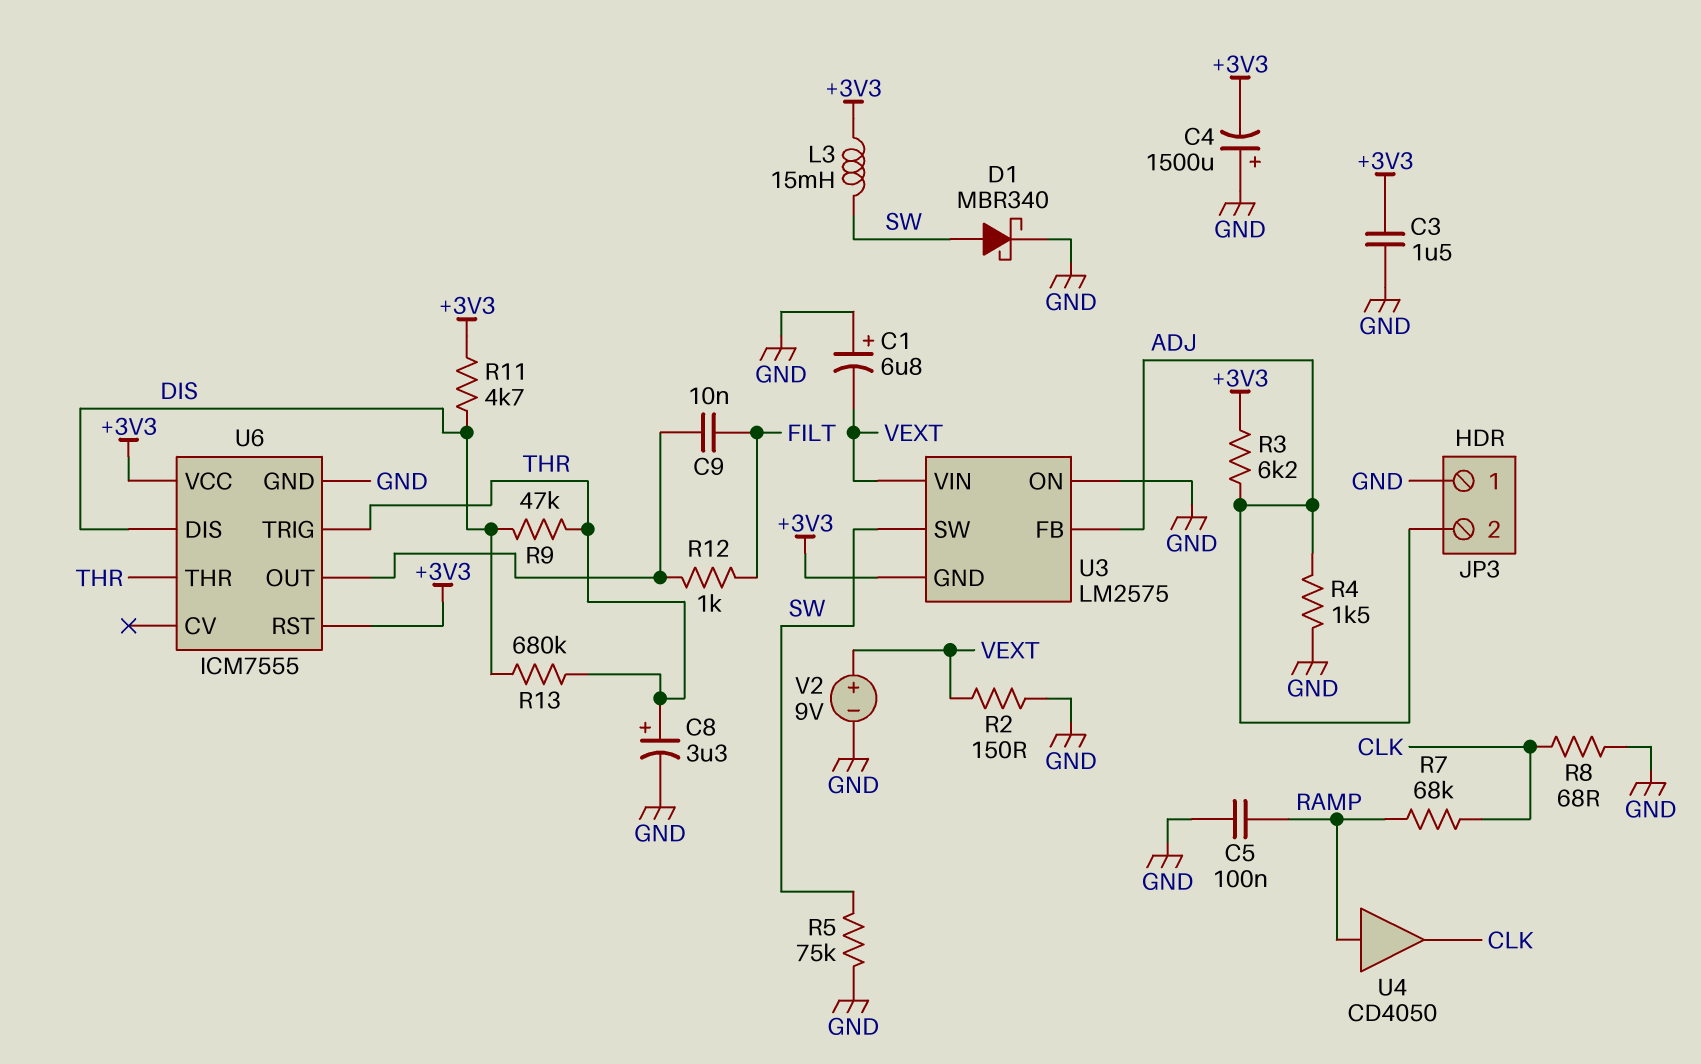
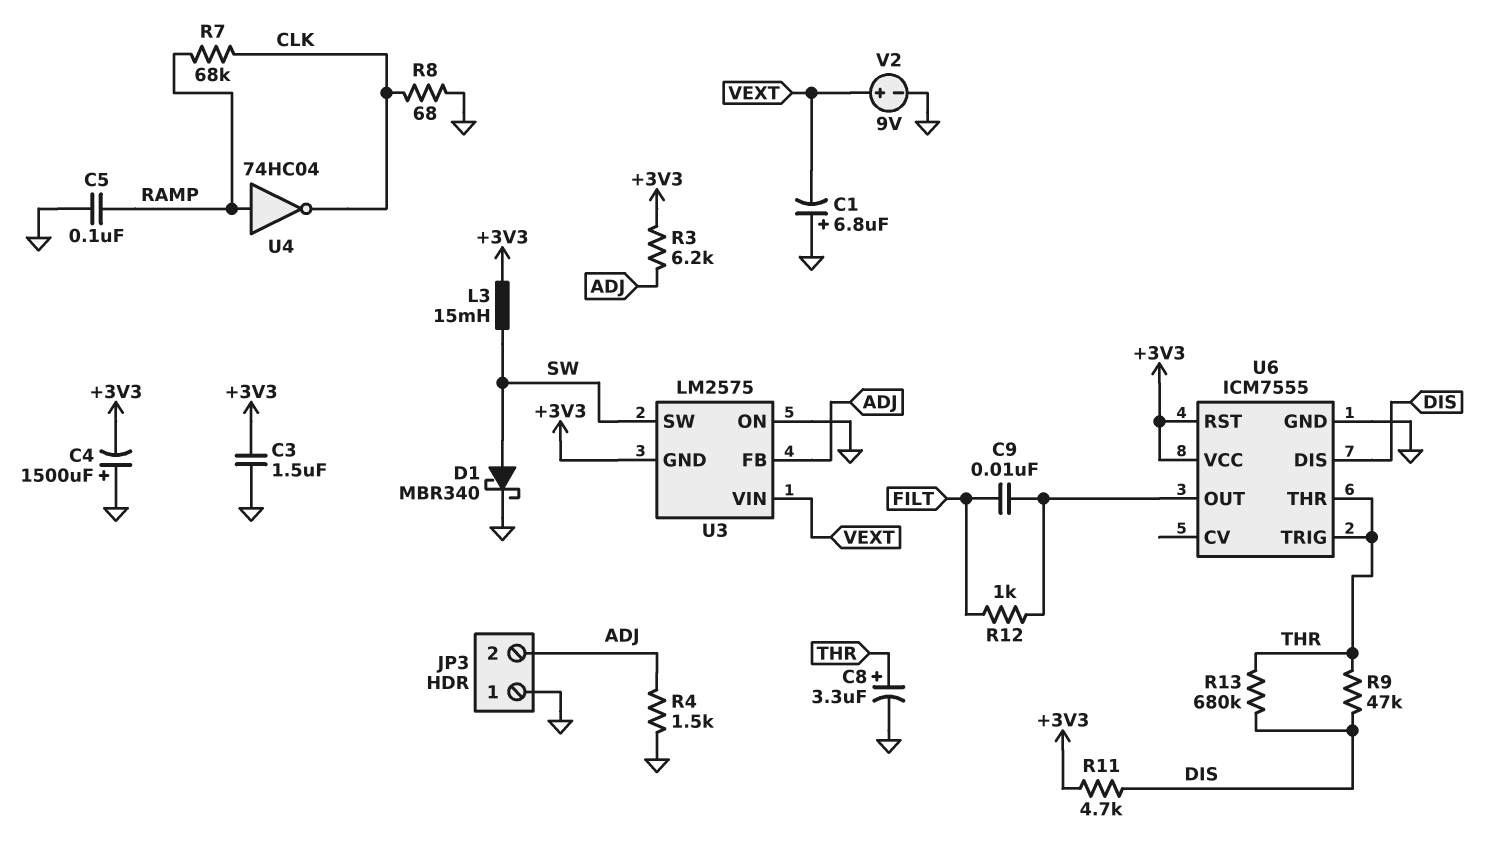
R2: 150 (GND, VEXT) -> none
R5: 75k (GND, SW) -> none
U4: buffer CD4050 (in RAMP, out CLK) -> NOT 74HC04 (in RAMP, out CLK)

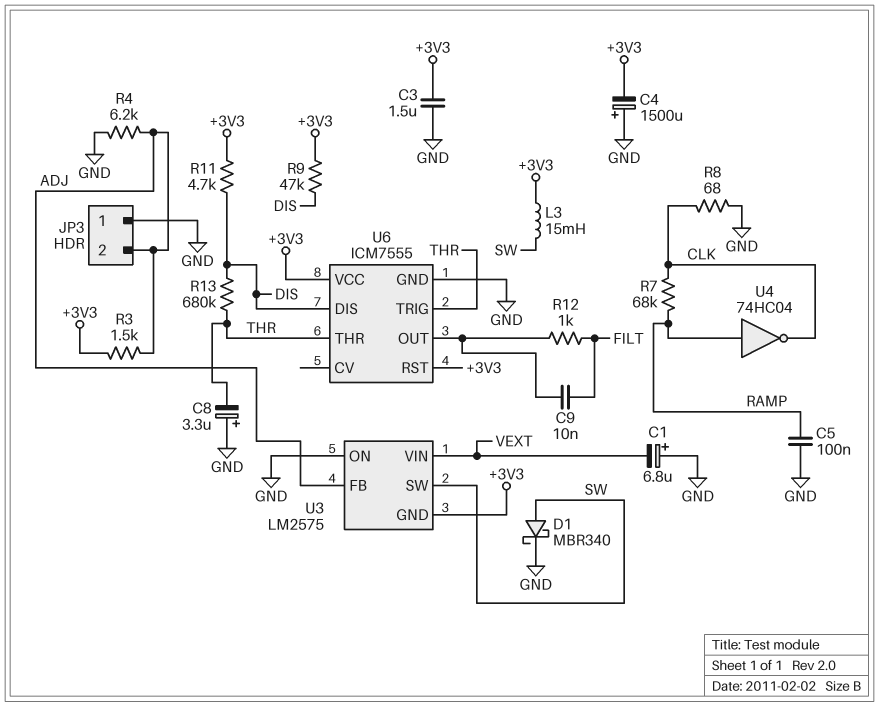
C8: 3.3uF (plus THR, minus GND) -> 3.3uF (plus GND, minus THR)
R3: 6.2k (+3V3, ADJ) -> 1.5k (+3V3, ADJ)
R4: 1.5k (ADJ, GND) -> 6.2k (ADJ, GND)
R9: 47k (DIS, THR) -> 47k (+3V3, DIS)
V2: 9V (plus VEXT, minus GND) -> none

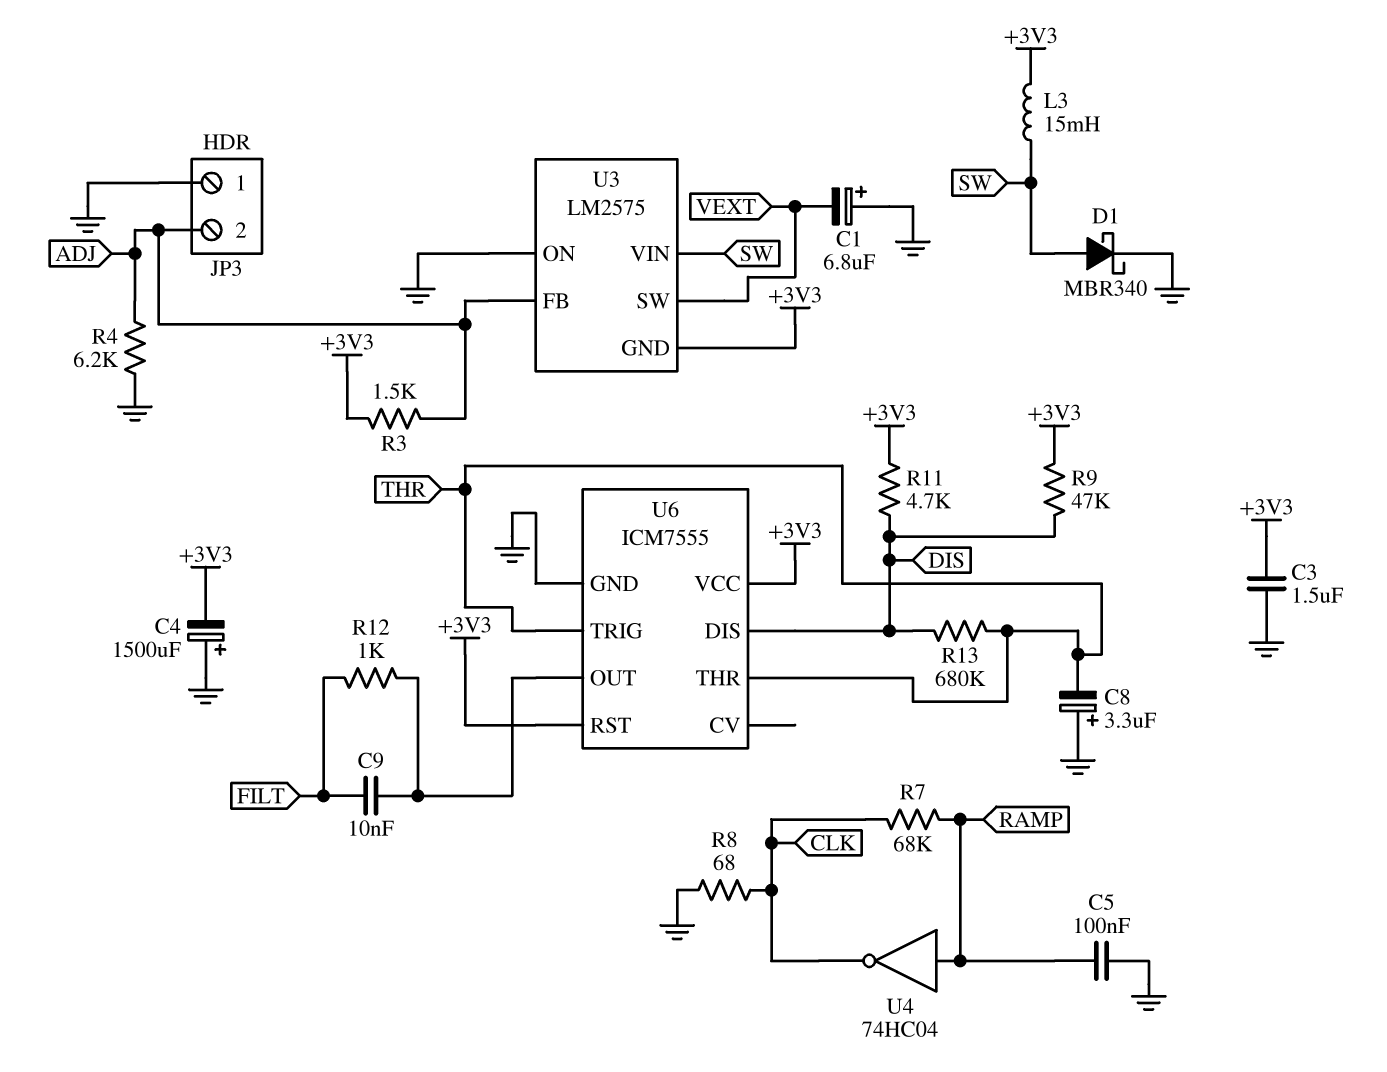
U3 pin SW: SW -> VEXT
U3 pin VIN: VEXT -> SW

